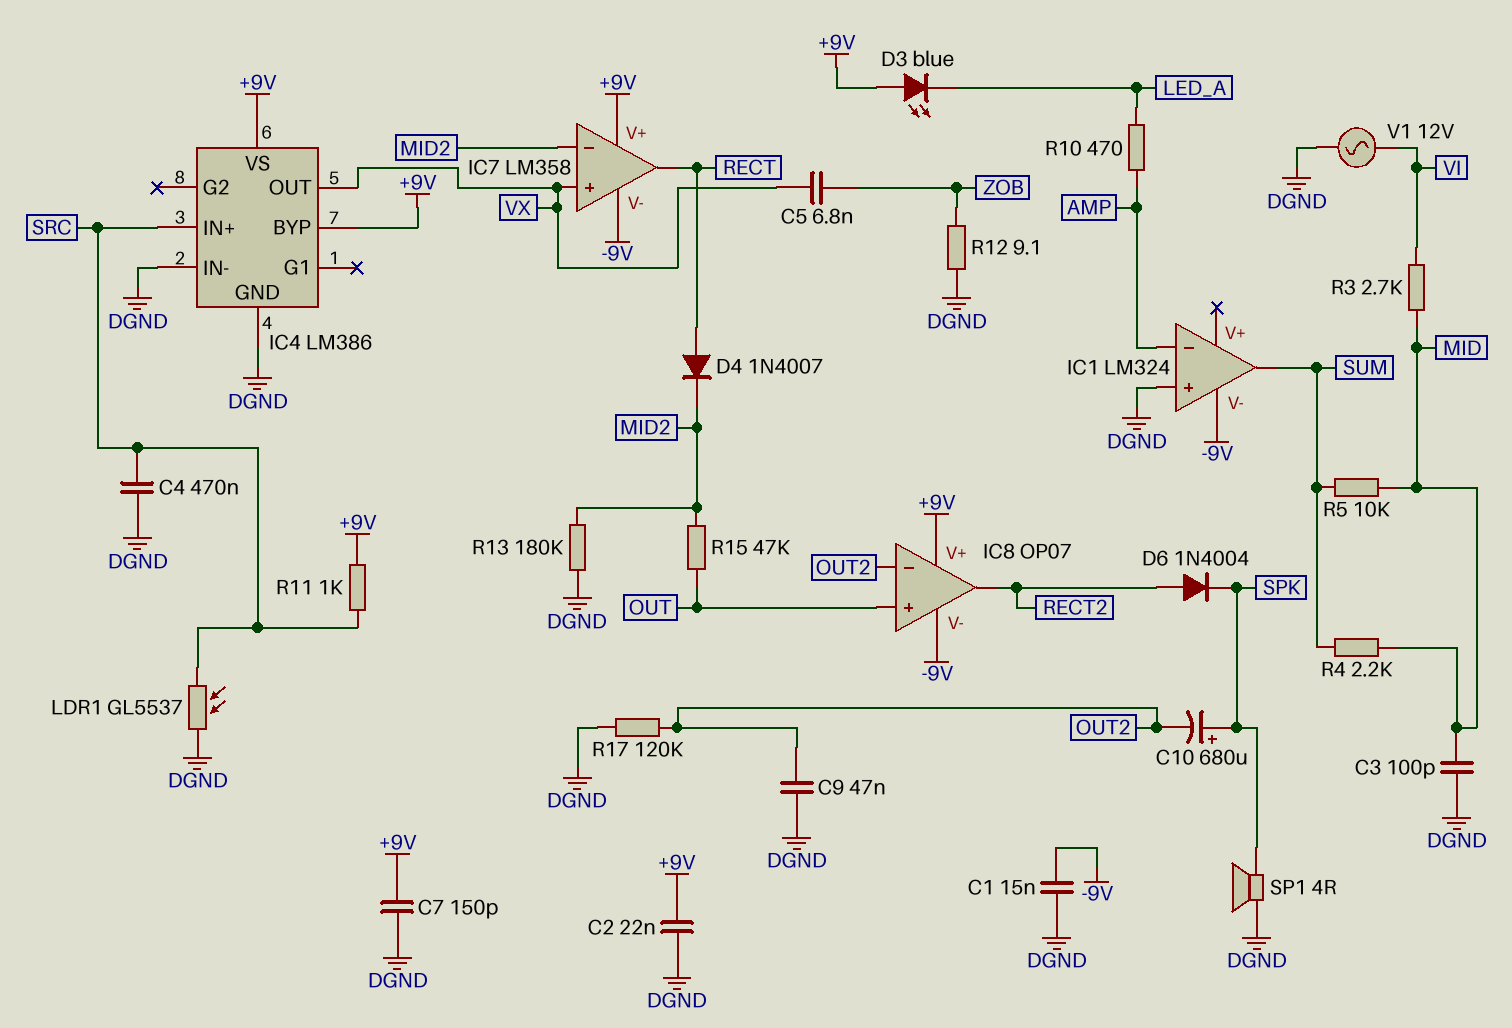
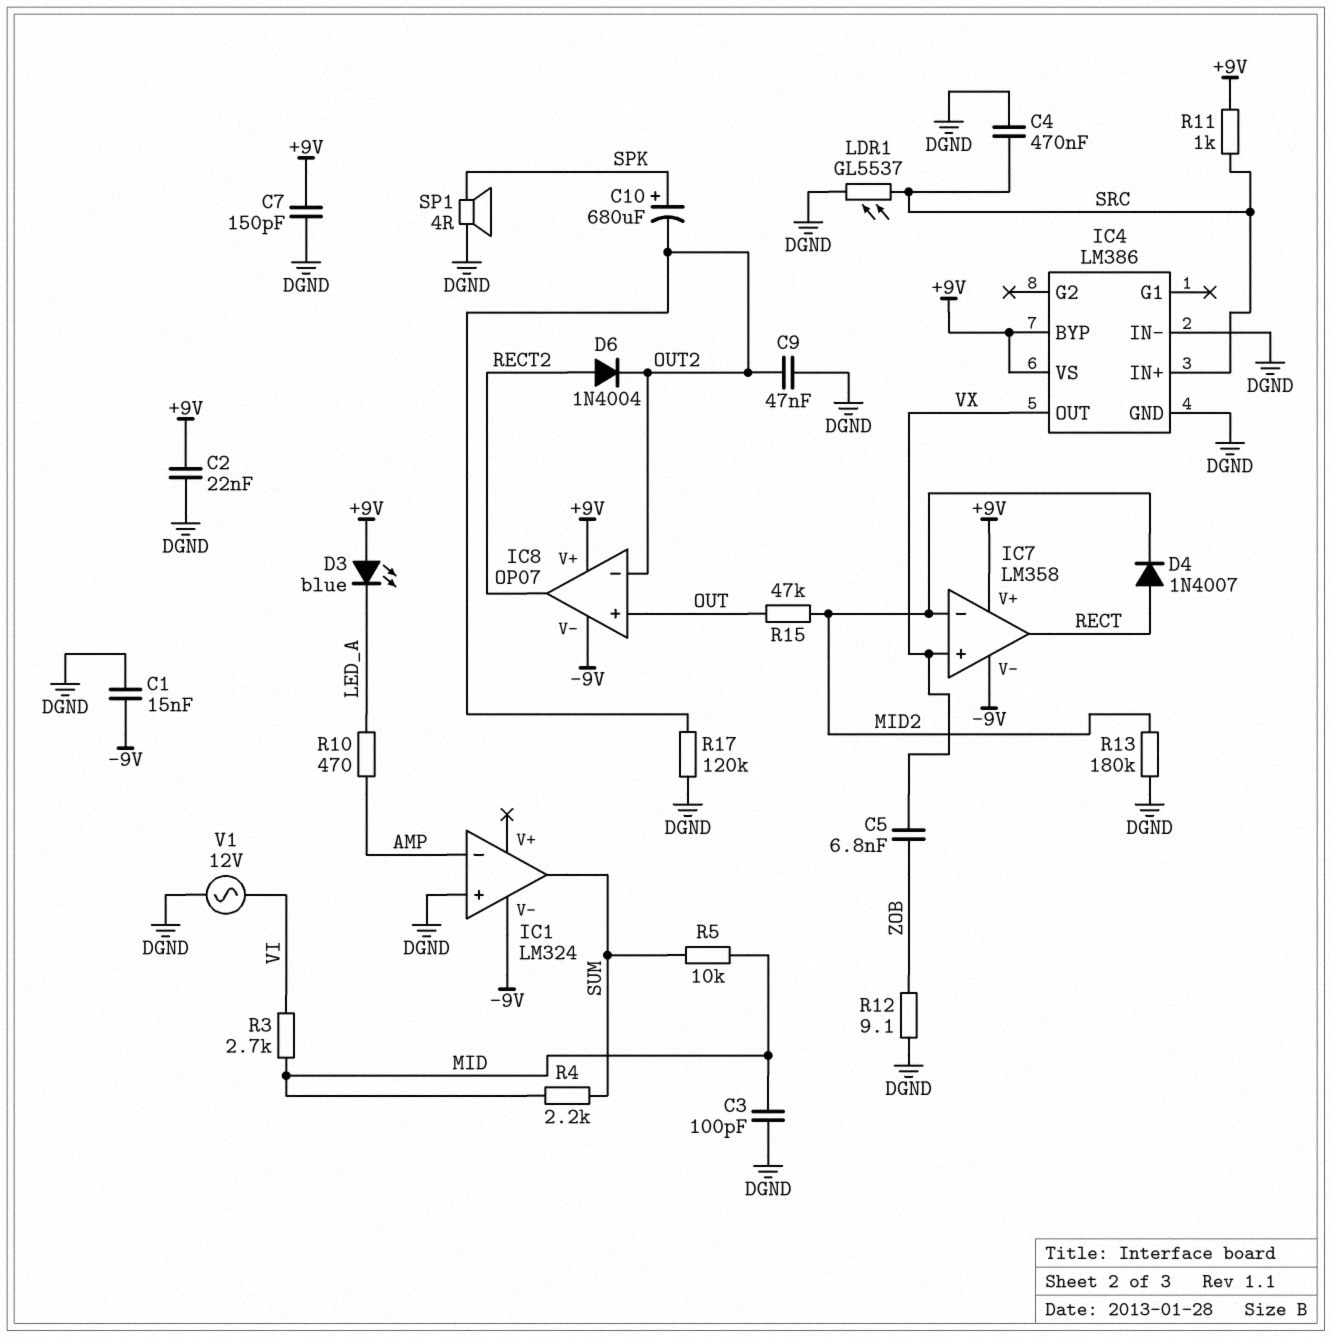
D6: diode 1N4004 (A RECT2, K SPK) -> diode 1N4004 (A RECT2, K OUT2)

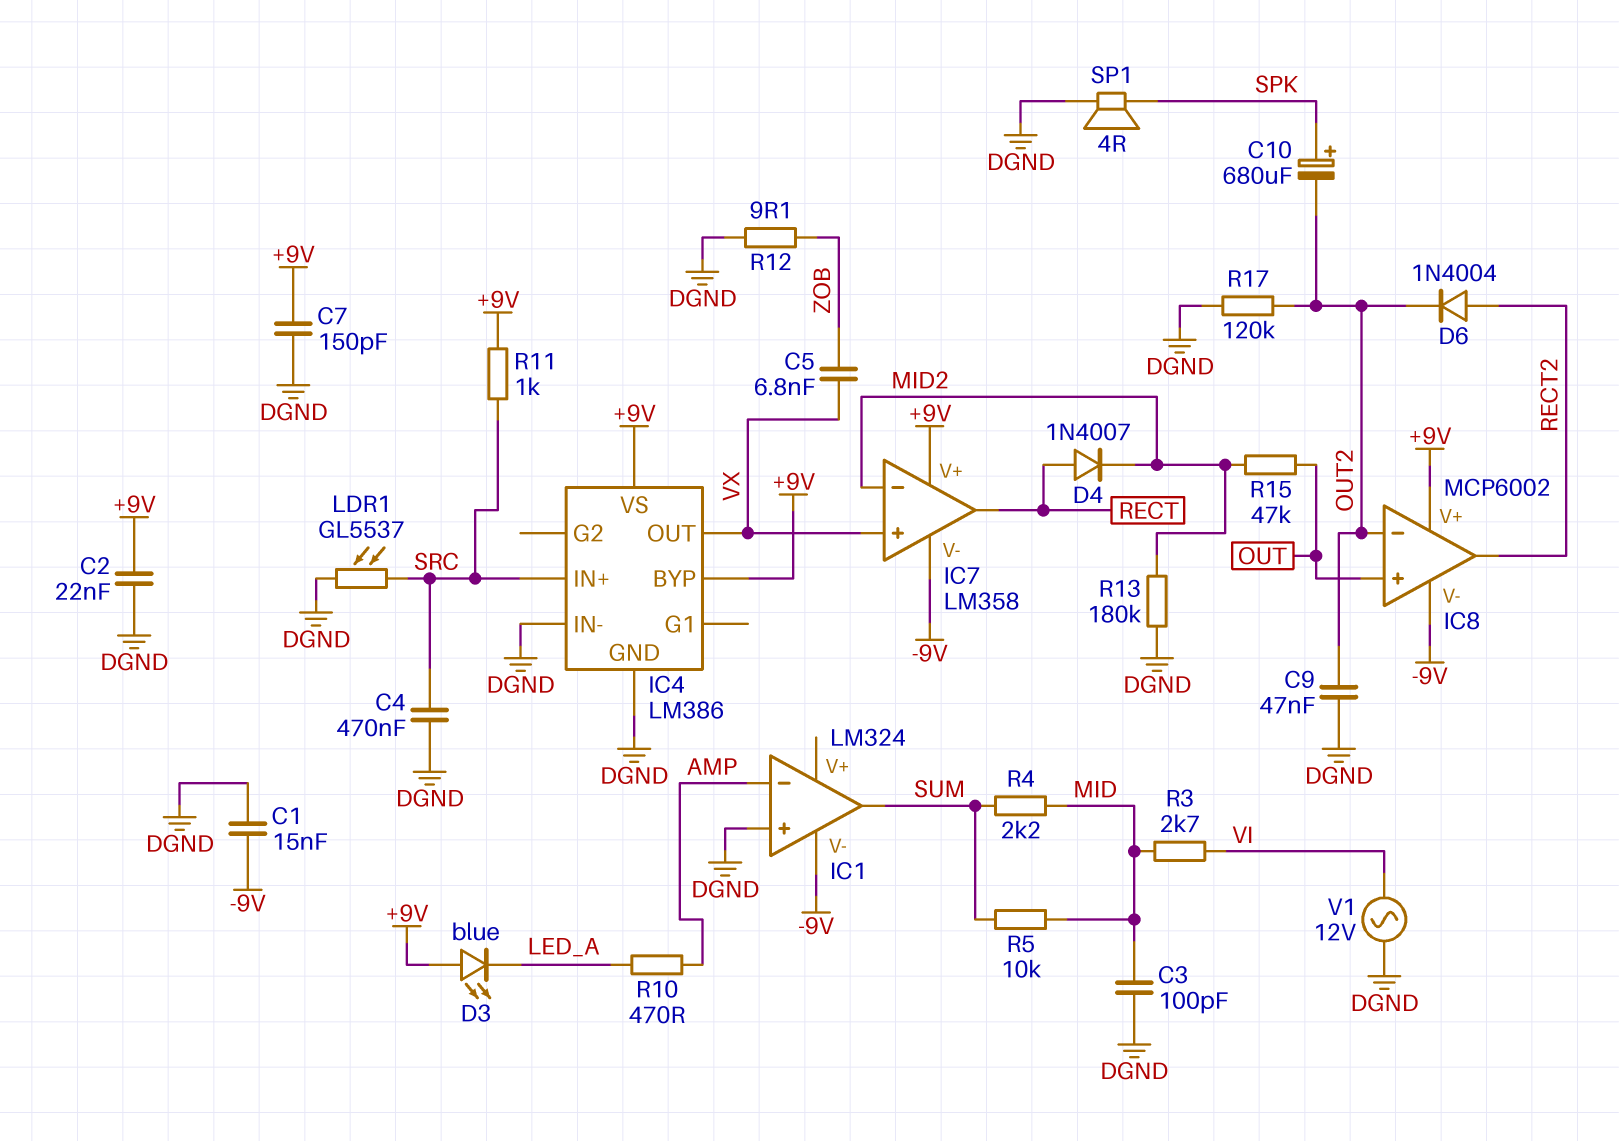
IC8: OP07 -> MCP6002

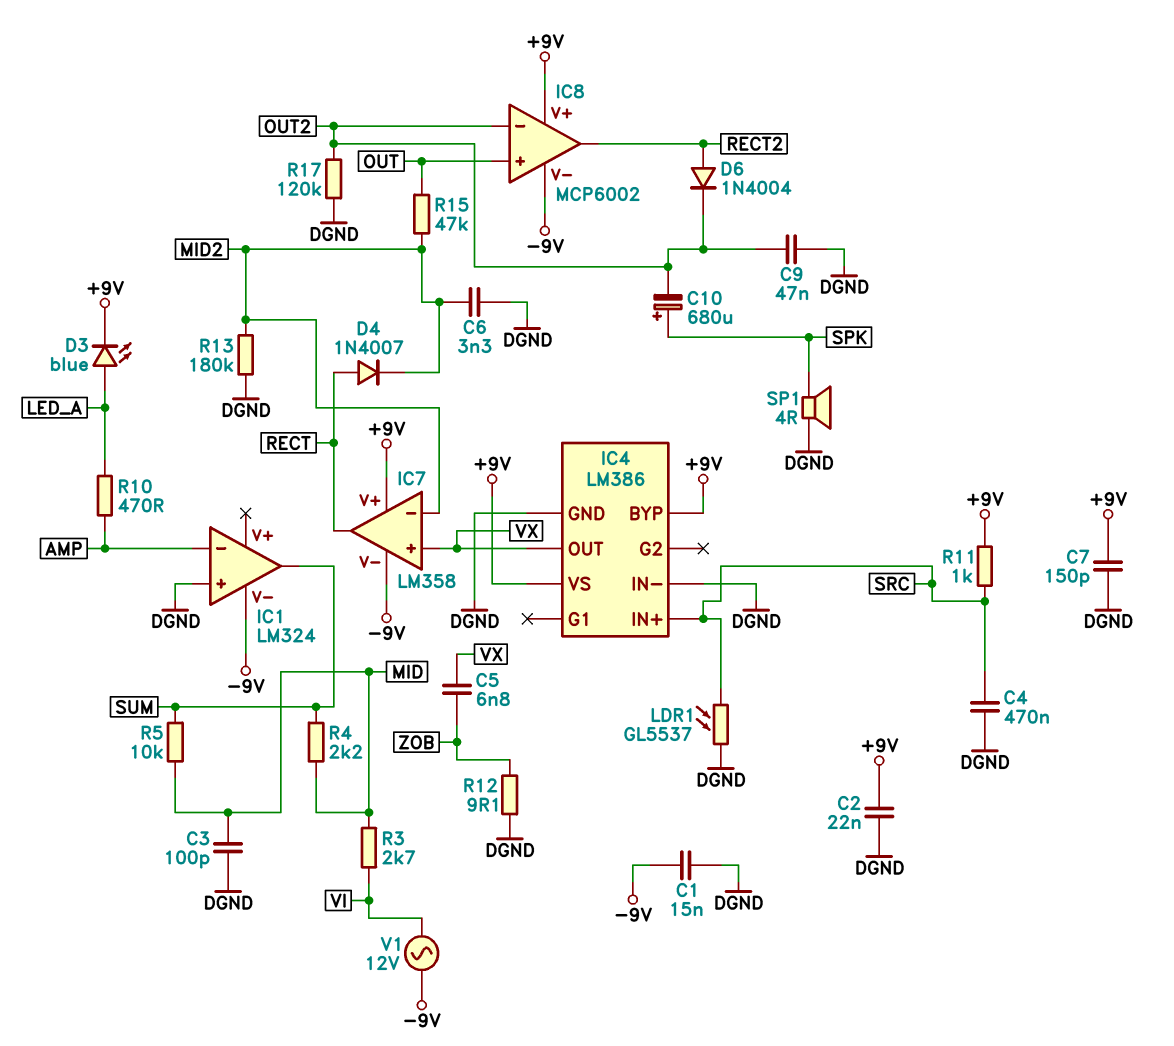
C6: none -> 3.3nF (DGND, MID2)
D3: LED blue (A +9V, K LED_A) -> LED blue (A LED_A, K +9V)
V1: AC 12V (DGND, VI) -> AC 12V (-9V, VI)

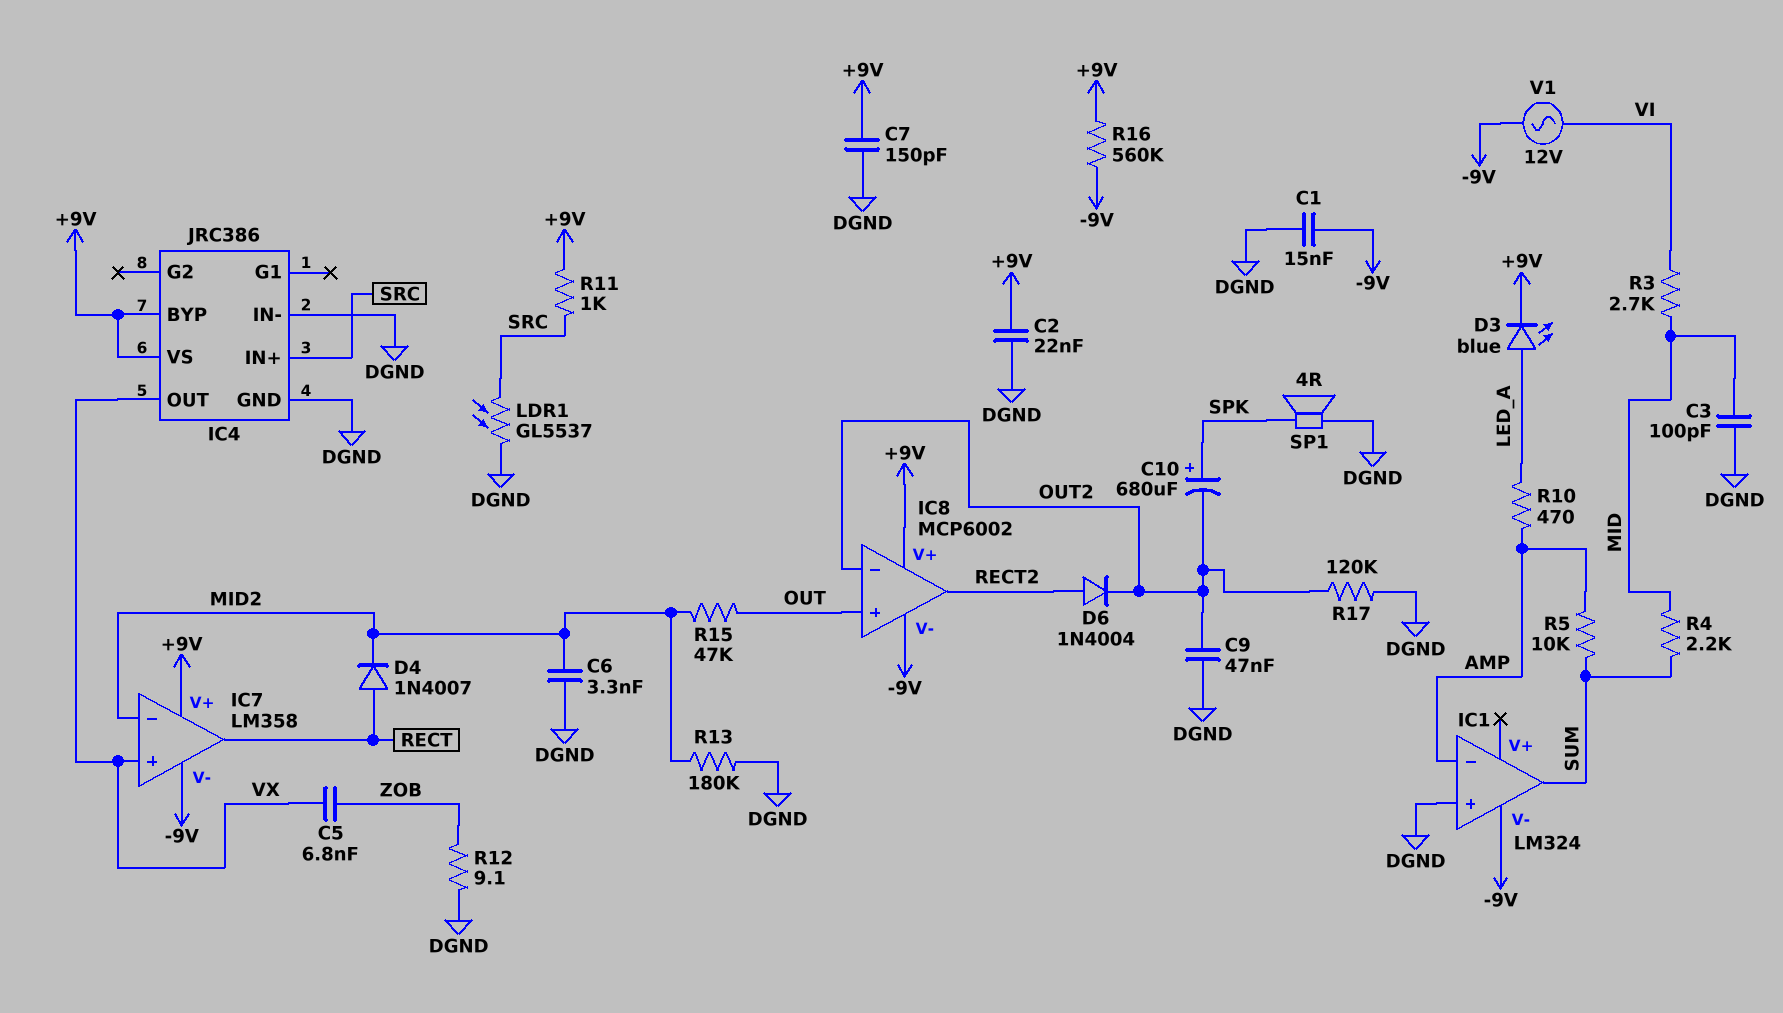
C4: 470nF (DGND, SRC) -> none
IC4: LM386 -> JRC386
R5: 10k (MID, SUM) -> 10k (AMP, SUM)
R16: none -> 560k (+9V, -9V)

